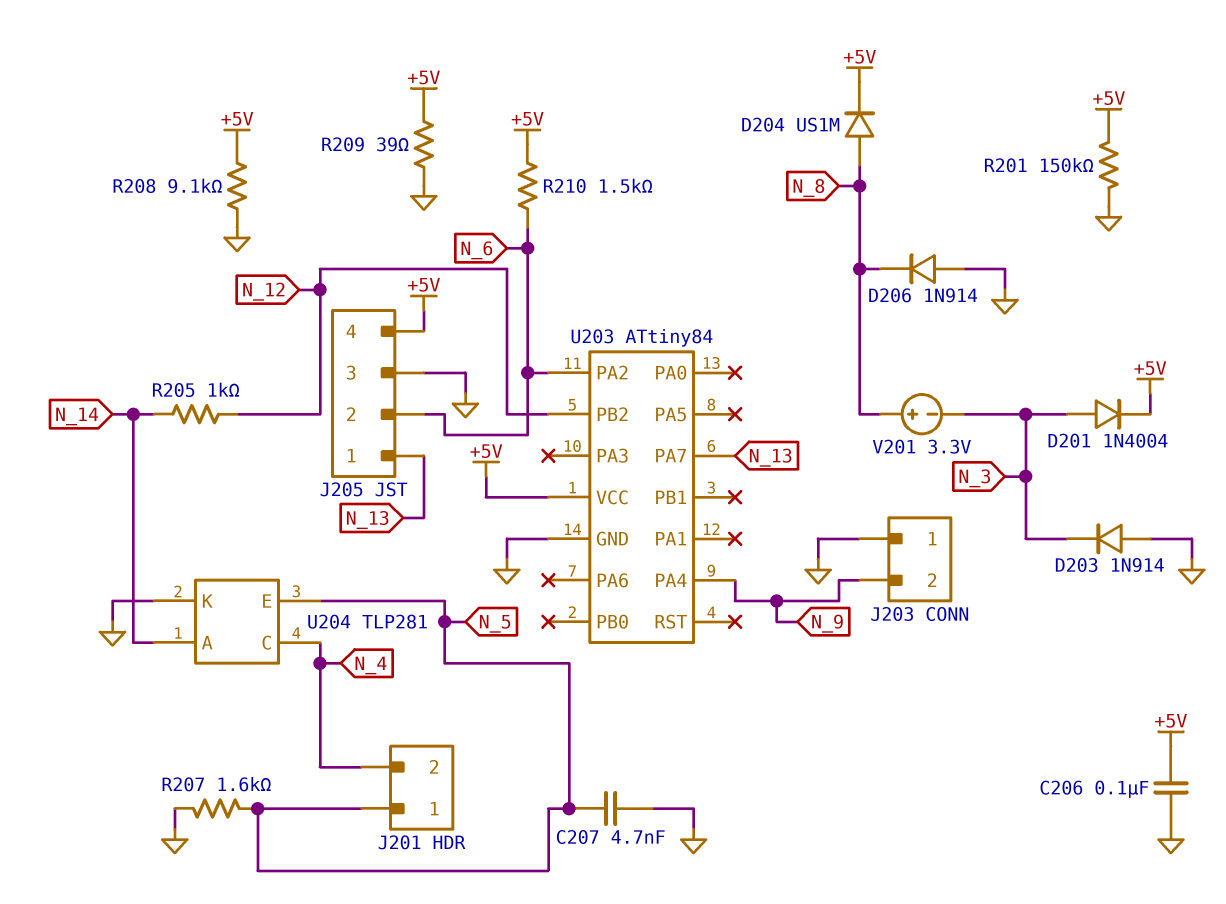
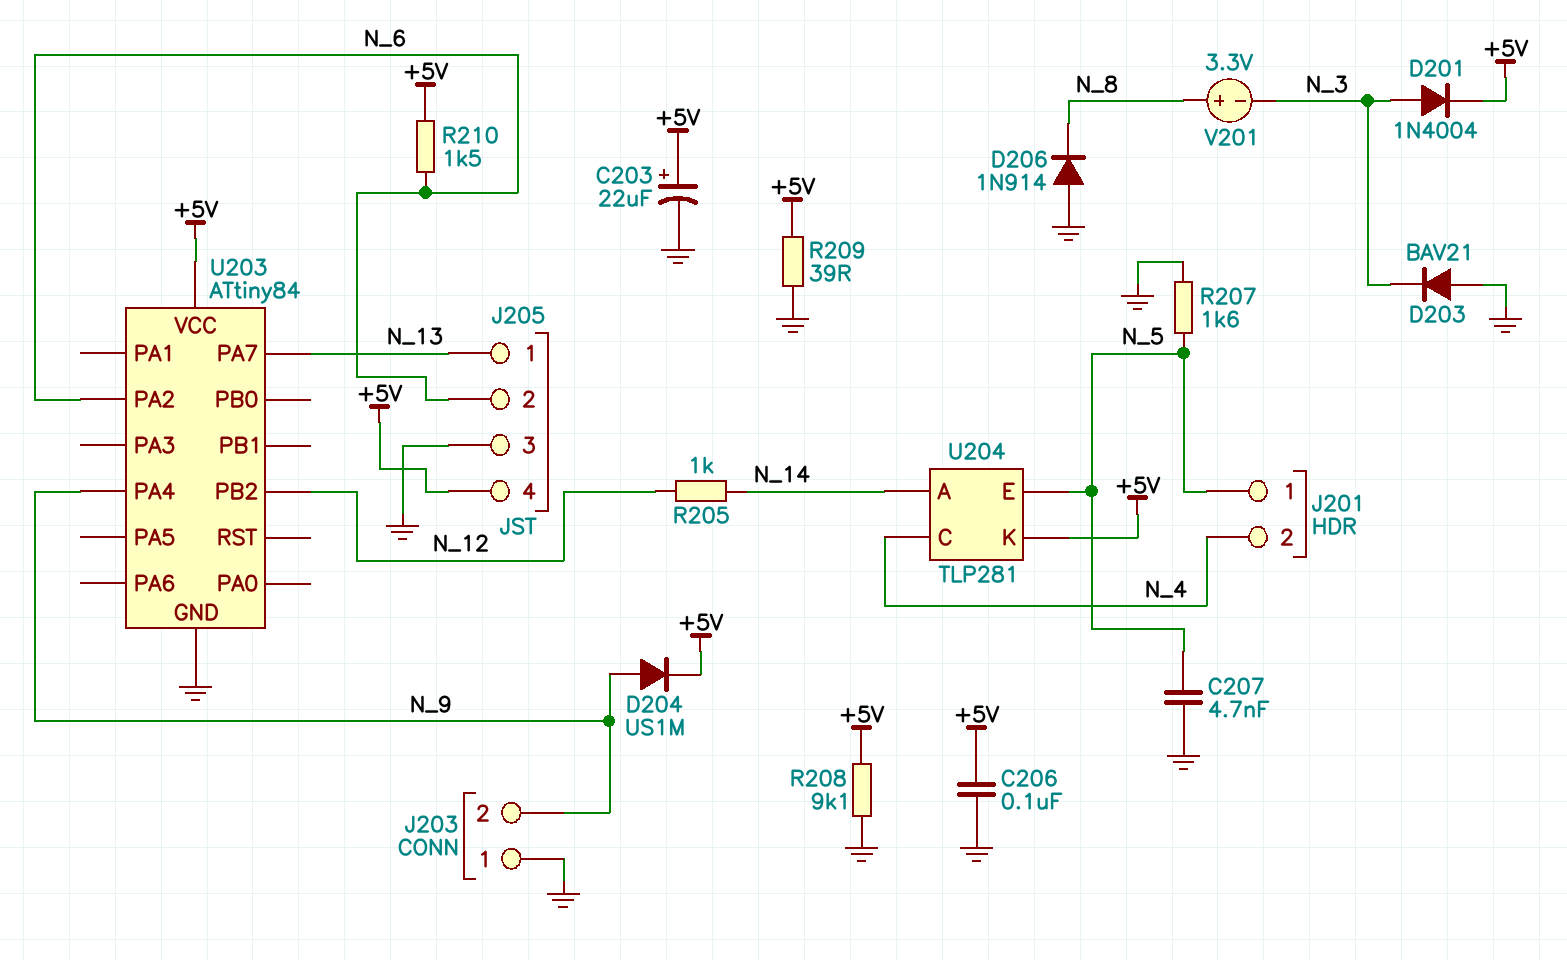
C203: none -> 22uF (plus +5V, minus GND)
D203: diode 1N914 (A GND, K N_3) -> diode BAV21 (A GND, K N_3)
D204: diode US1M (A N_8, K +5V) -> diode US1M (A N_9, K +5V)
R201: 150k (+5V, GND) -> none
U204 pin K: GND -> +5V

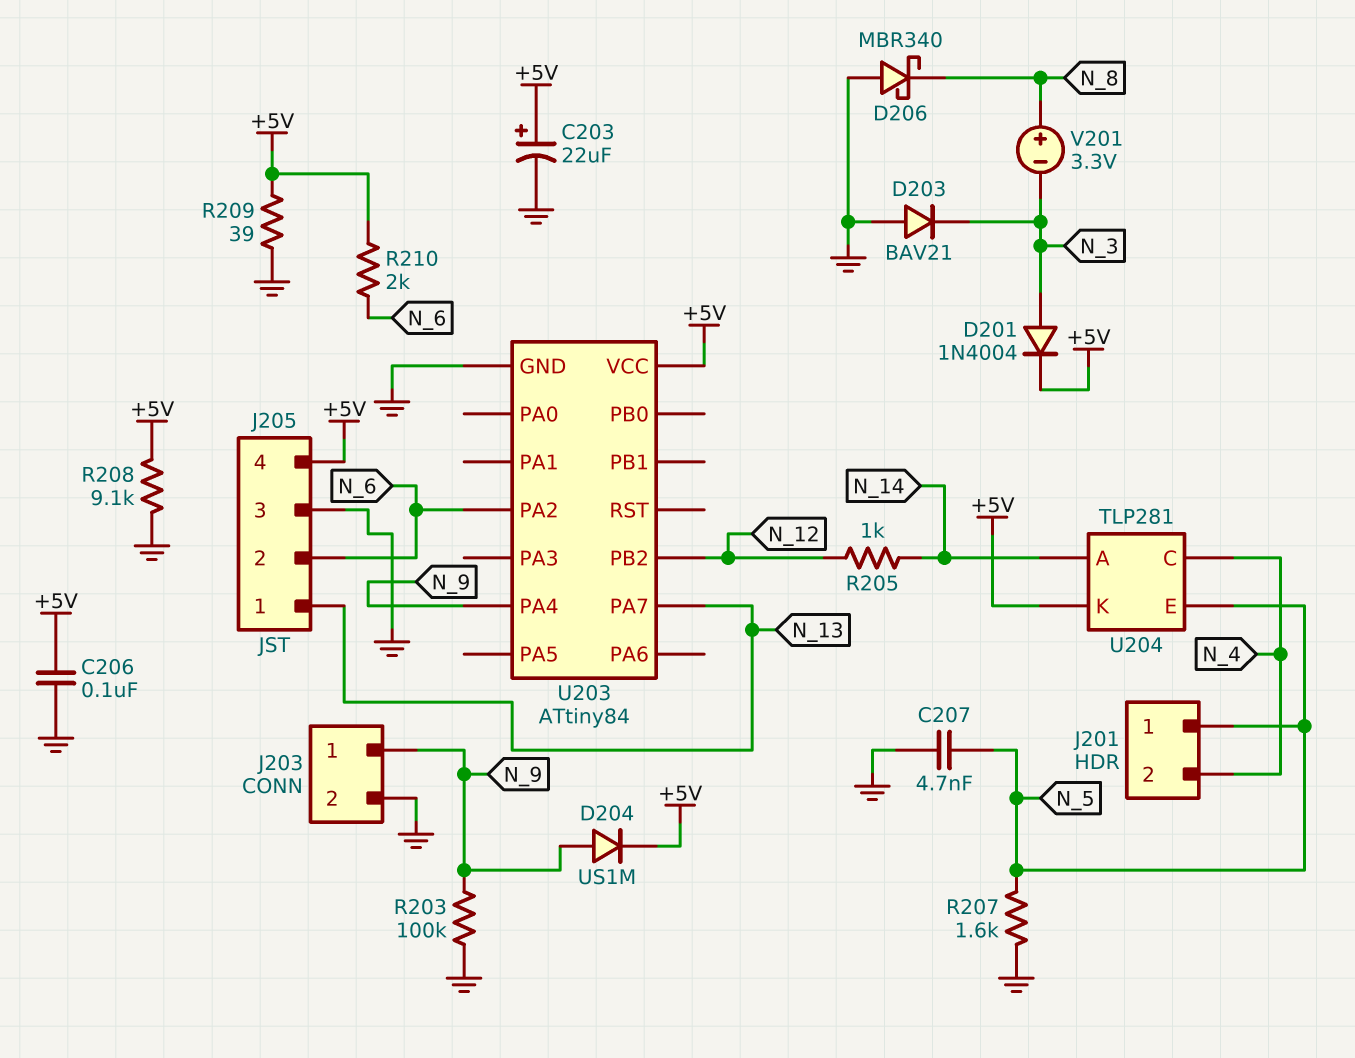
D206: diode 1N914 (A GND, K N_8) -> schottky MBR340 (A GND, K N_8)
J203 pin 1: GND -> N_9
J203 pin 2: N_9 -> GND
R203: none -> 100k (GND, N_9)
R210: 1.5k (+5V, N_6) -> 2k (+5V, N_6)

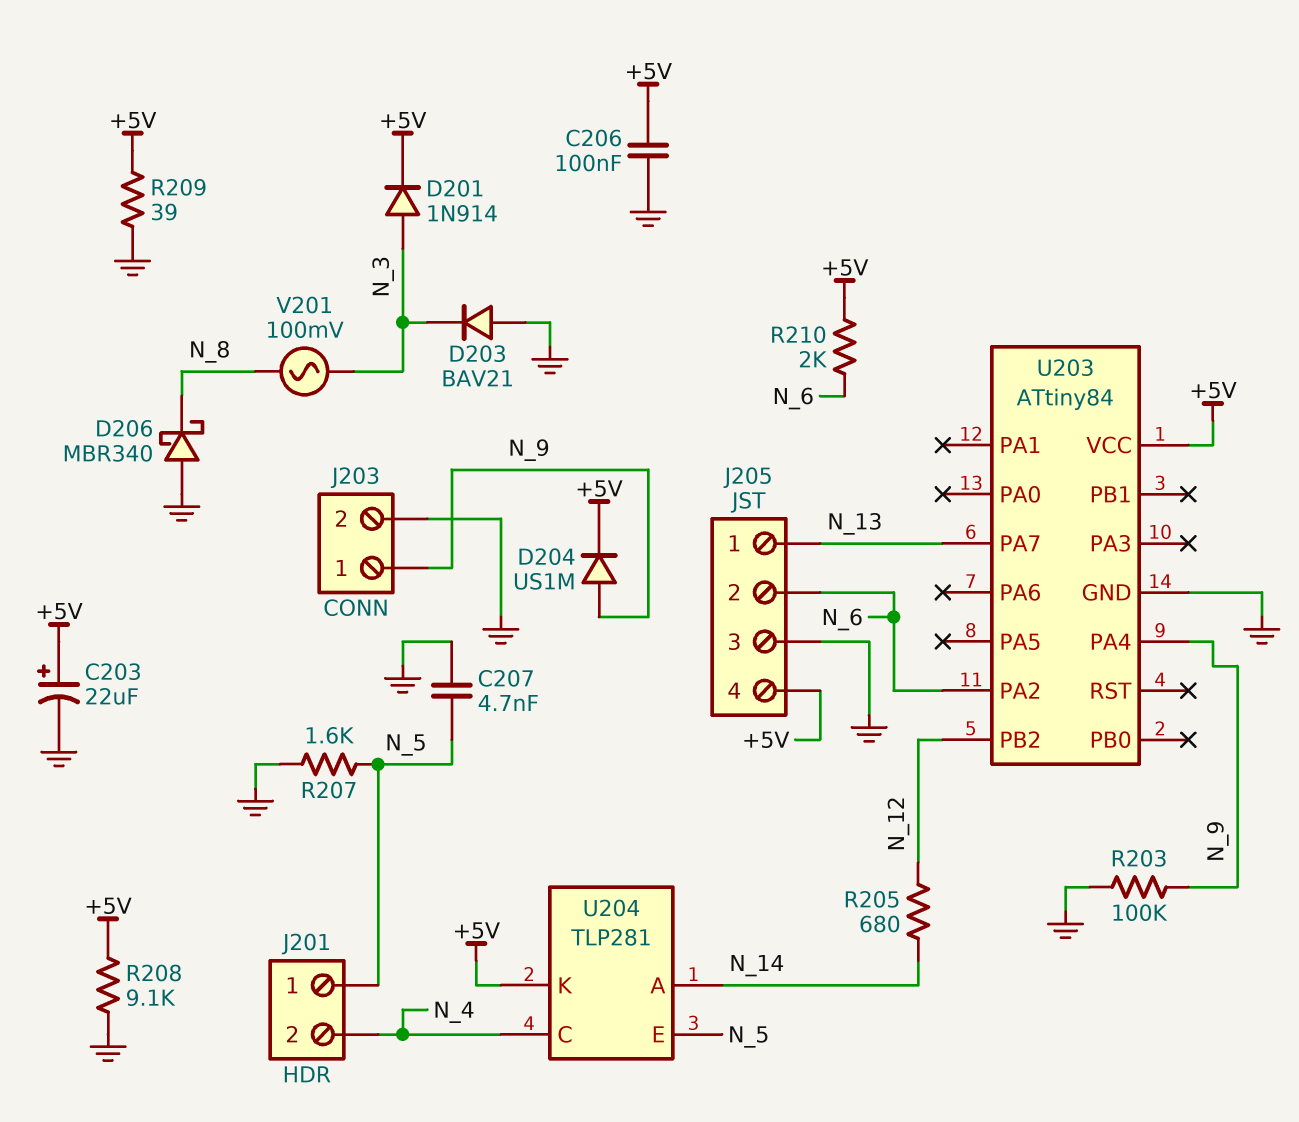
D201: diode 1N4004 (A N_3, K +5V) -> diode 1N914 (A N_3, K +5V)
R205: 1k (N_12, N_14) -> 680 (N_12, N_14)
V201: 3.3V (plus N_8, minus N_3) -> AC 100mV (N_3, N_8)

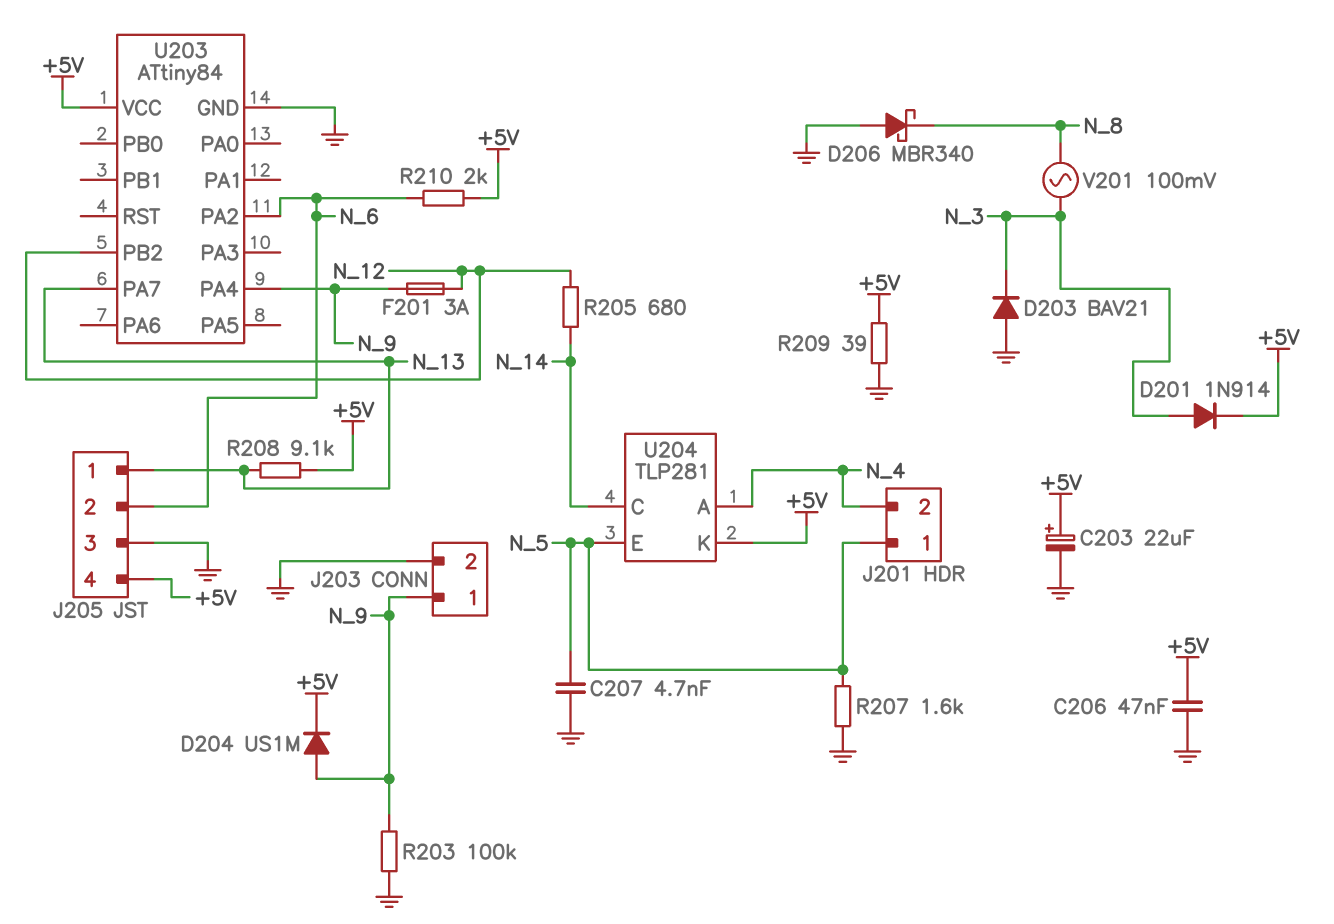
C206: 100nF (+5V, GND) -> 47nF (+5V, GND)
F201: none -> 3A (N_9, N_12)
R208: 9.1k (+5V, GND) -> 9.1k (+5V, N_13)
U204 pin A: N_14 -> N_4
U204 pin C: N_4 -> N_14

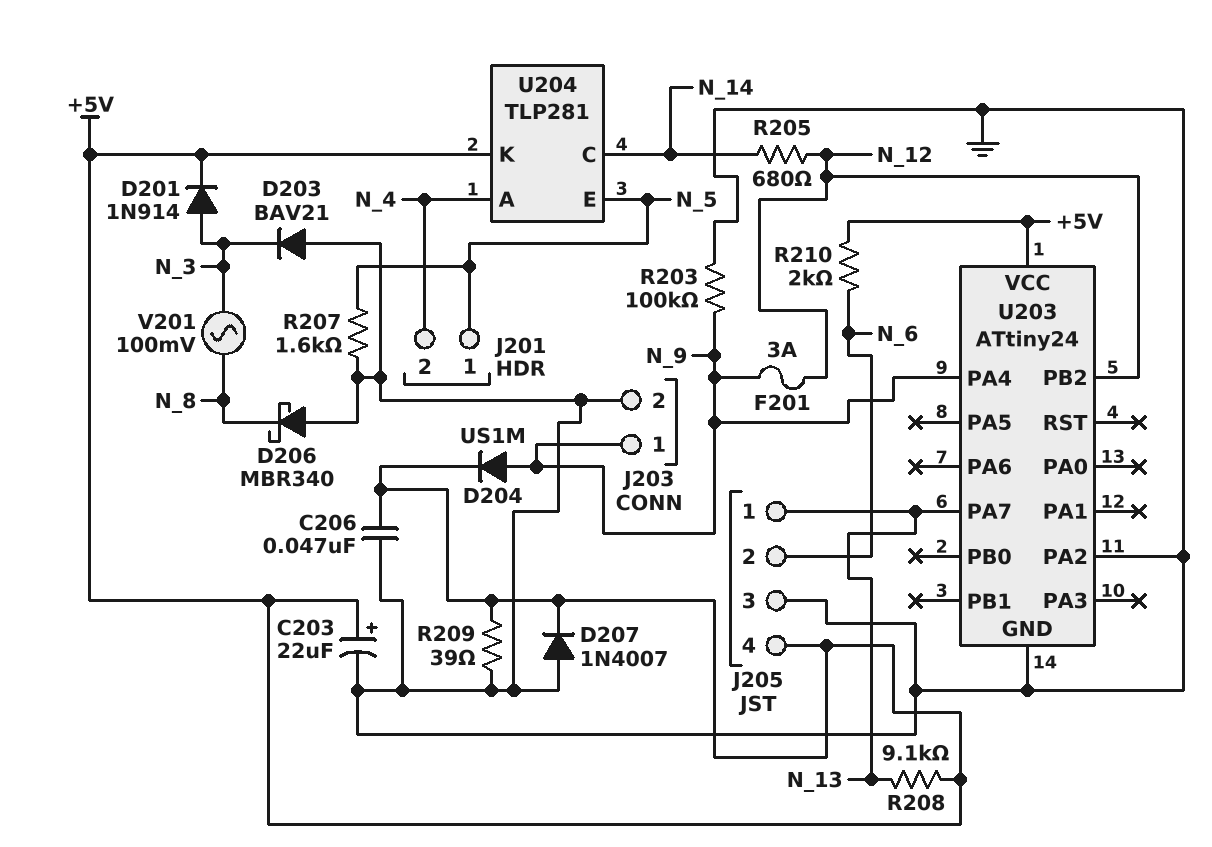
C207: 4.7nF (GND, N_5) -> none
D207: none -> diode 1N4007 (A GND, K +5V)
U203: ATtiny84 -> ATtiny24
U203 pin PA2: N_6 -> GND

